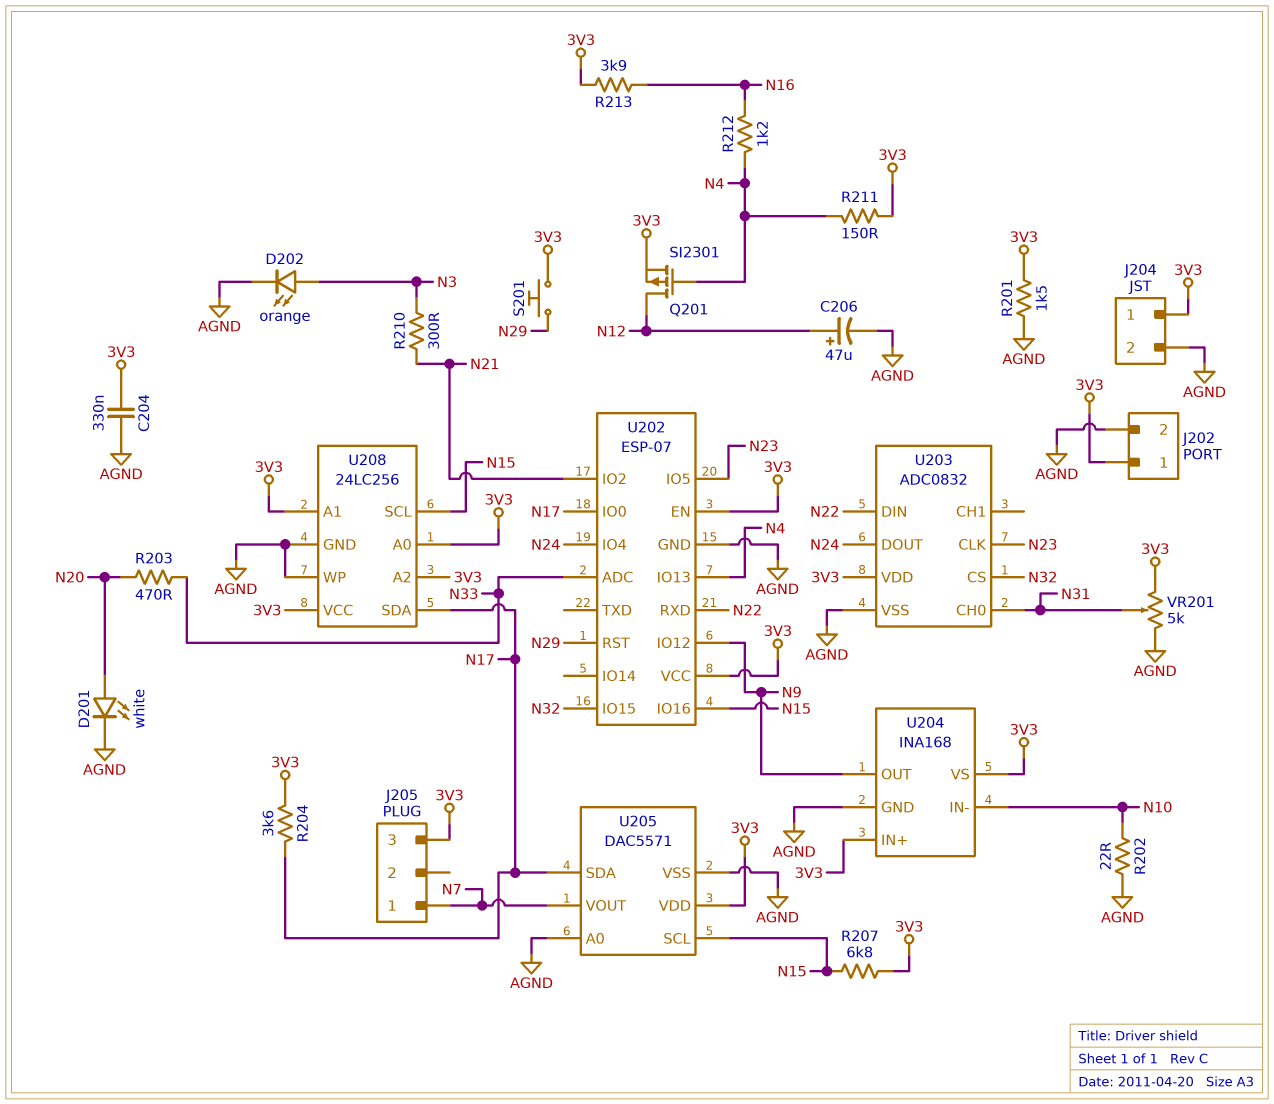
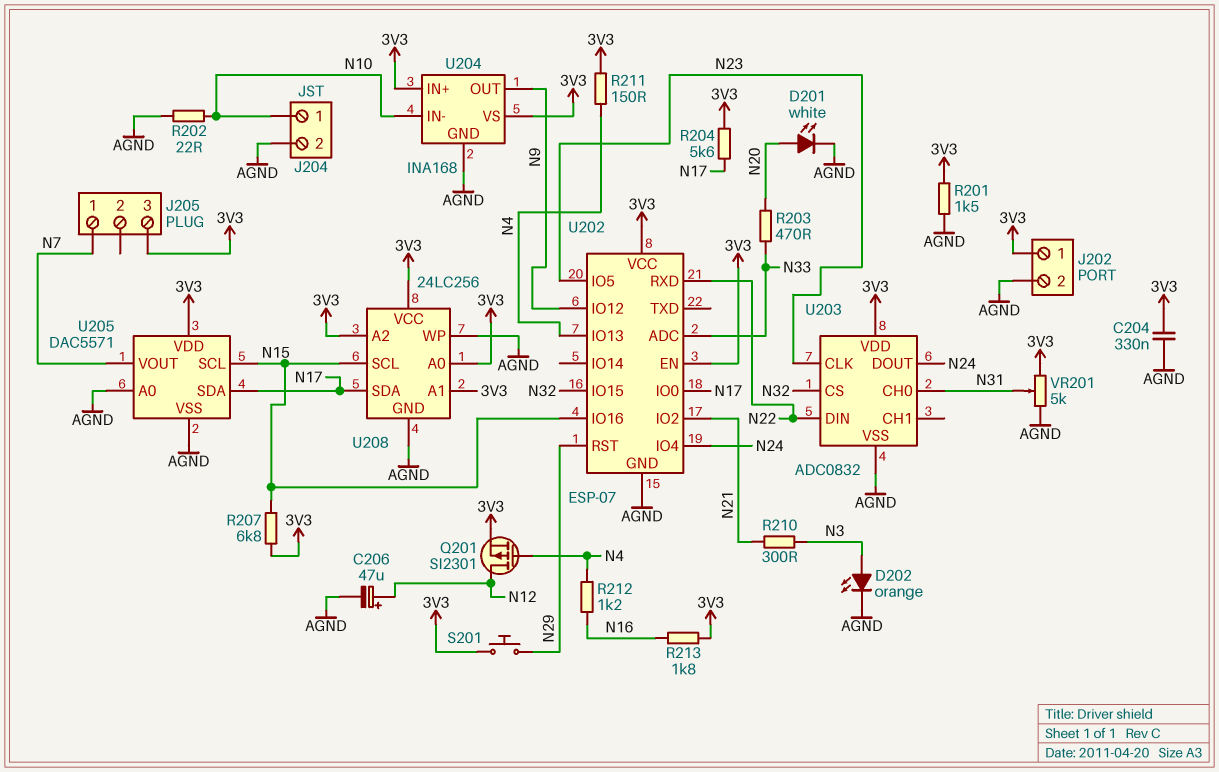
J204 pin 1: 3V3 -> N10
R204: 3.6k (3V3, N17) -> 5.6k (3V3, N17)
R213: 3.9k (3V3, N16) -> 1.8k (3V3, N16)

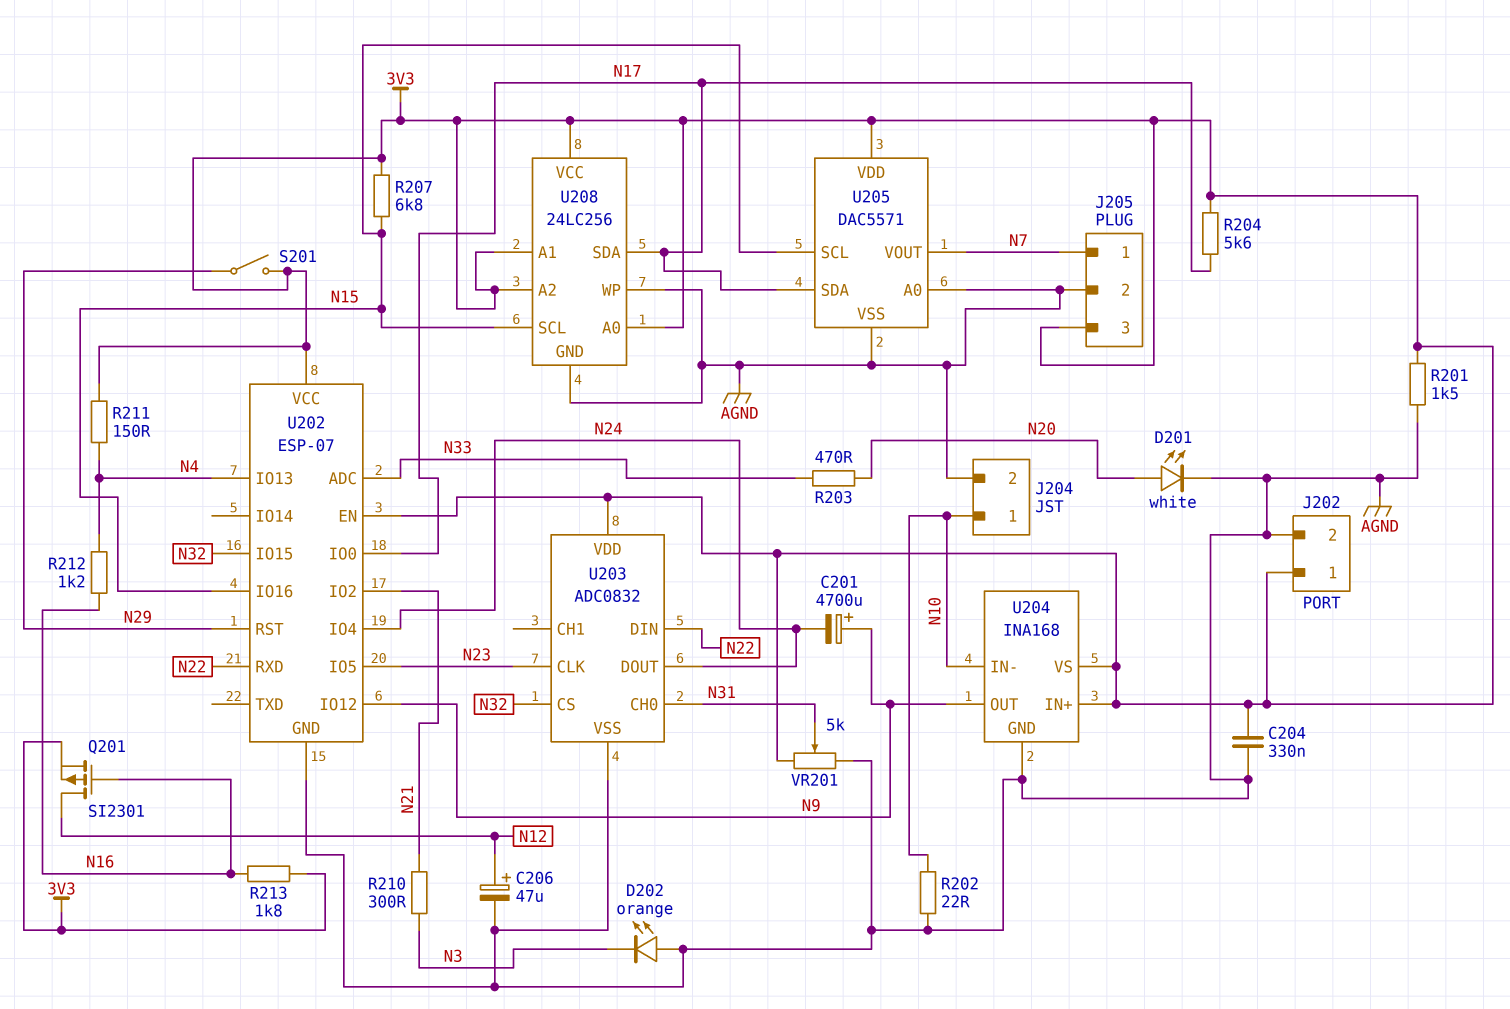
C201: none -> 4700uF (plus N9, minus N24)
D202: LED orange (A N3, K AGND) -> LED orange (A AGND, K N3)
J205 pin 2: none -> AGND
Q201: PMOS SI2301 (G N4, D N12, S 3V3) -> PMOS SI2301 (G N16, D N12, S 3V3)
S201: button (3V3, N29) -> switch (3V3, N29)

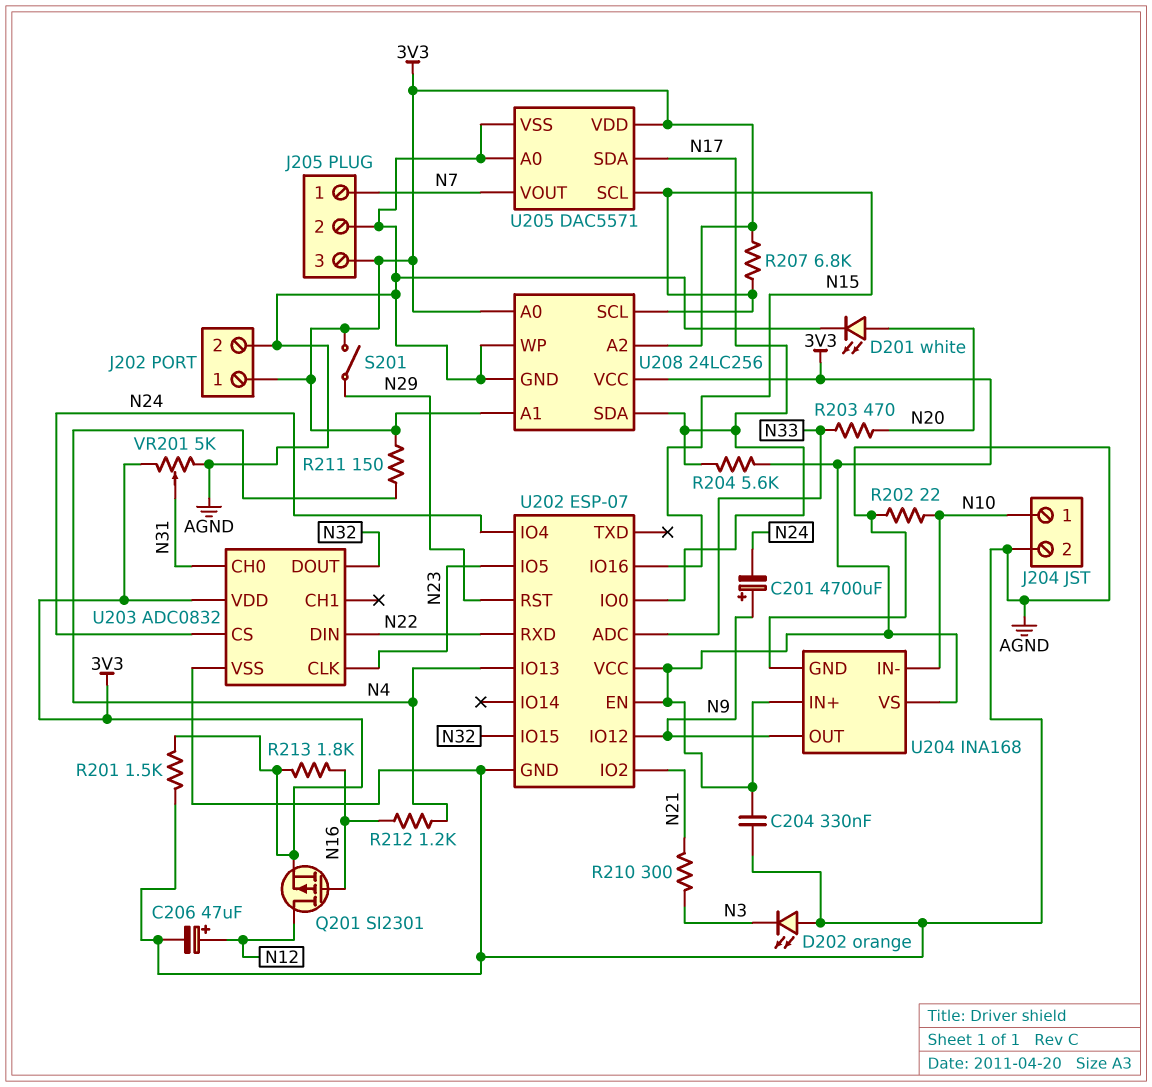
U203 pin CS: N32 -> N24
U203 pin DOUT: N24 -> N32

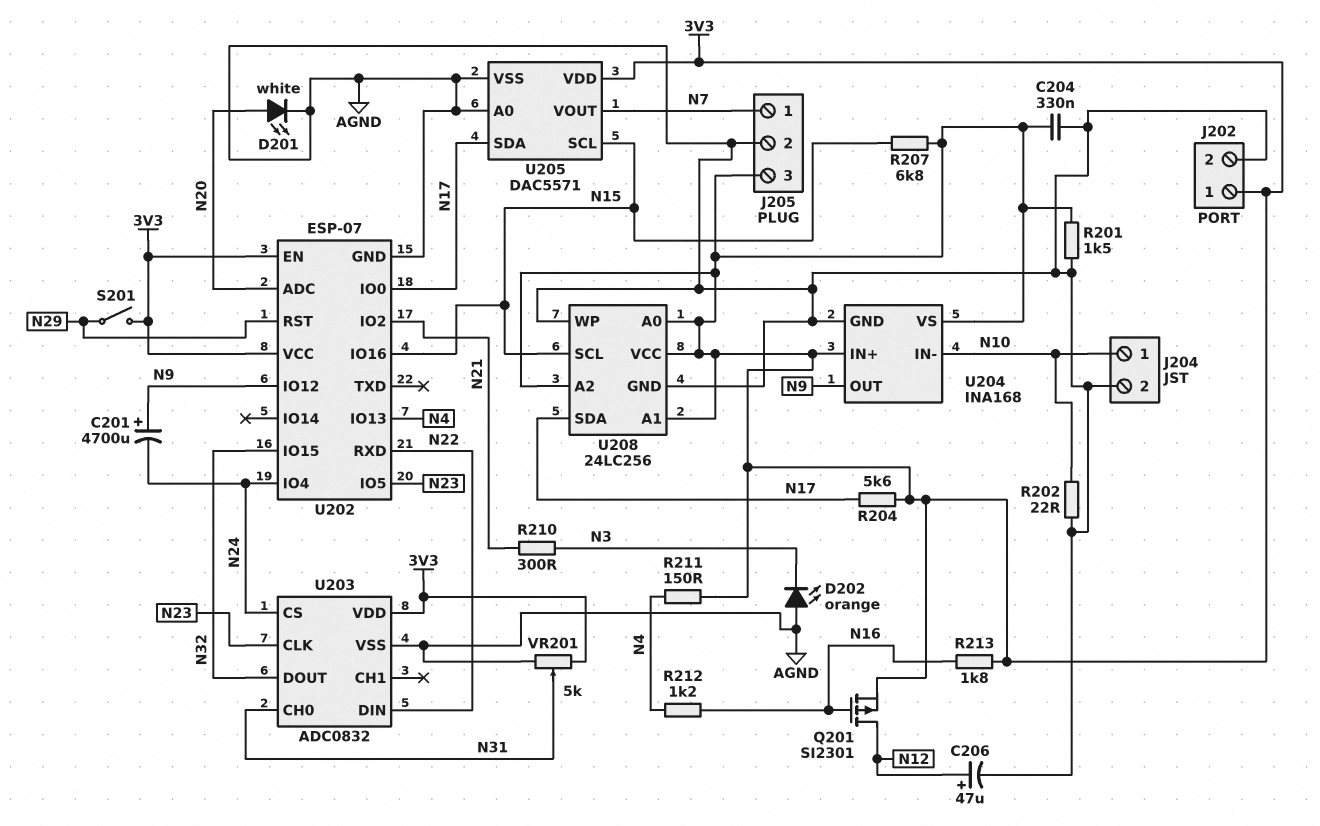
R203: 470 (N20, N33) -> none
U202 pin ADC: N33 -> N20

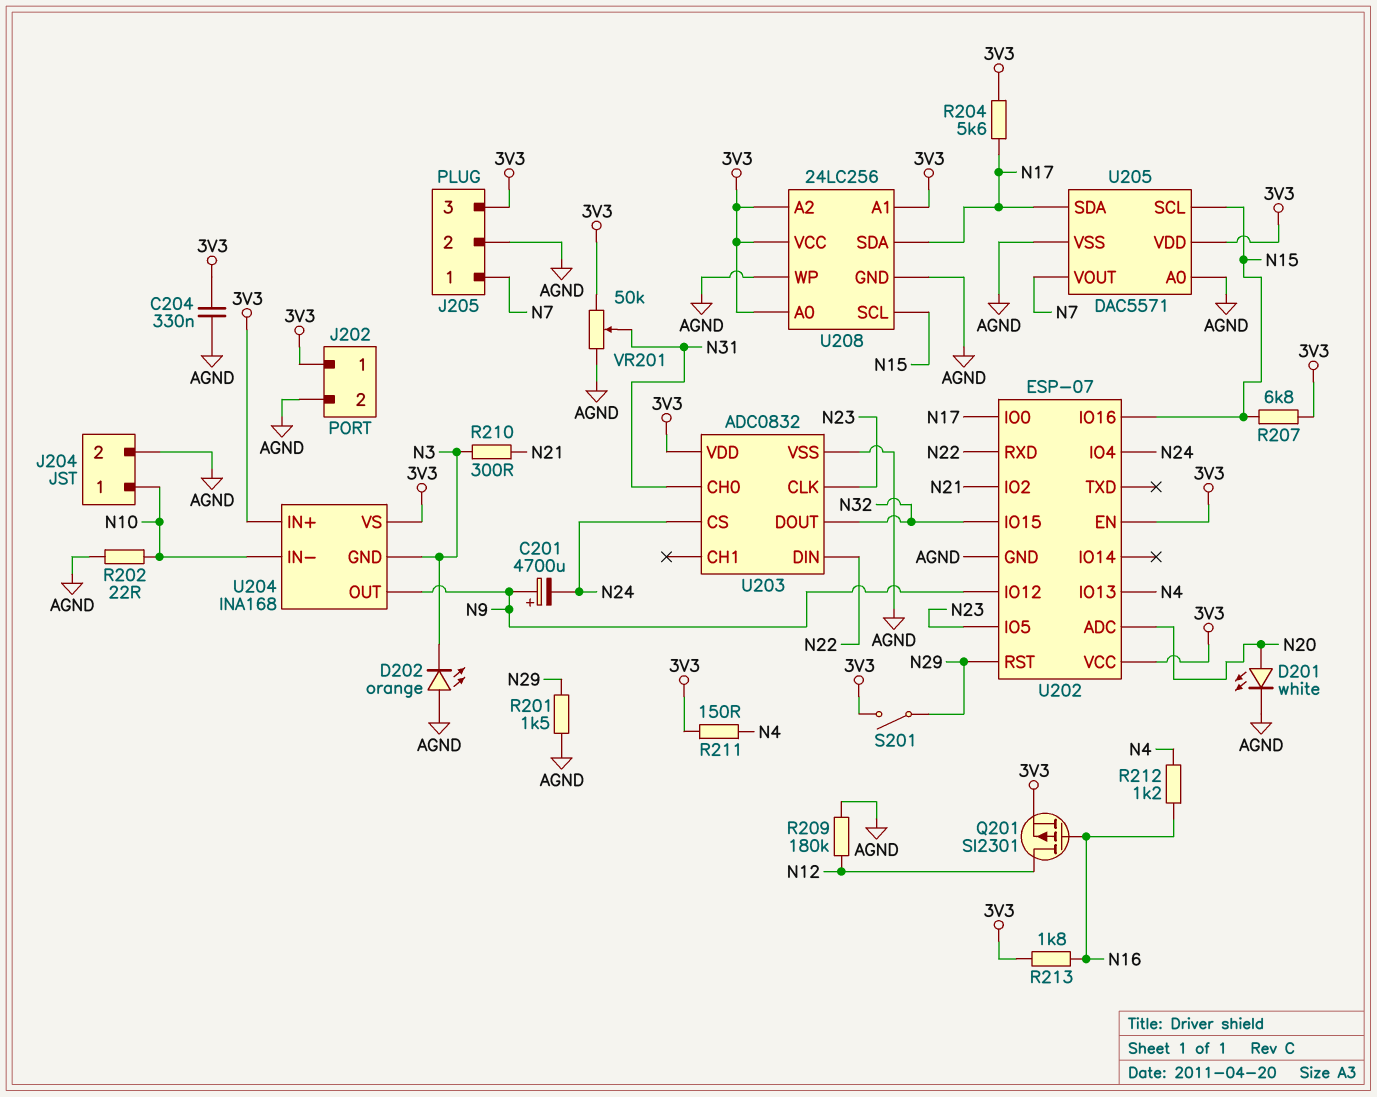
C206: 47uF (plus N12, minus AGND) -> none
R201: 1.5k (3V3, AGND) -> 1.5k (AGND, N29)
R209: none -> 180k (AGND, N12)
U204 pin GND: AGND -> N3
VR201: 5k (3V3, AGND, wiper N31) -> 50k (3V3, AGND, wiper N31)

